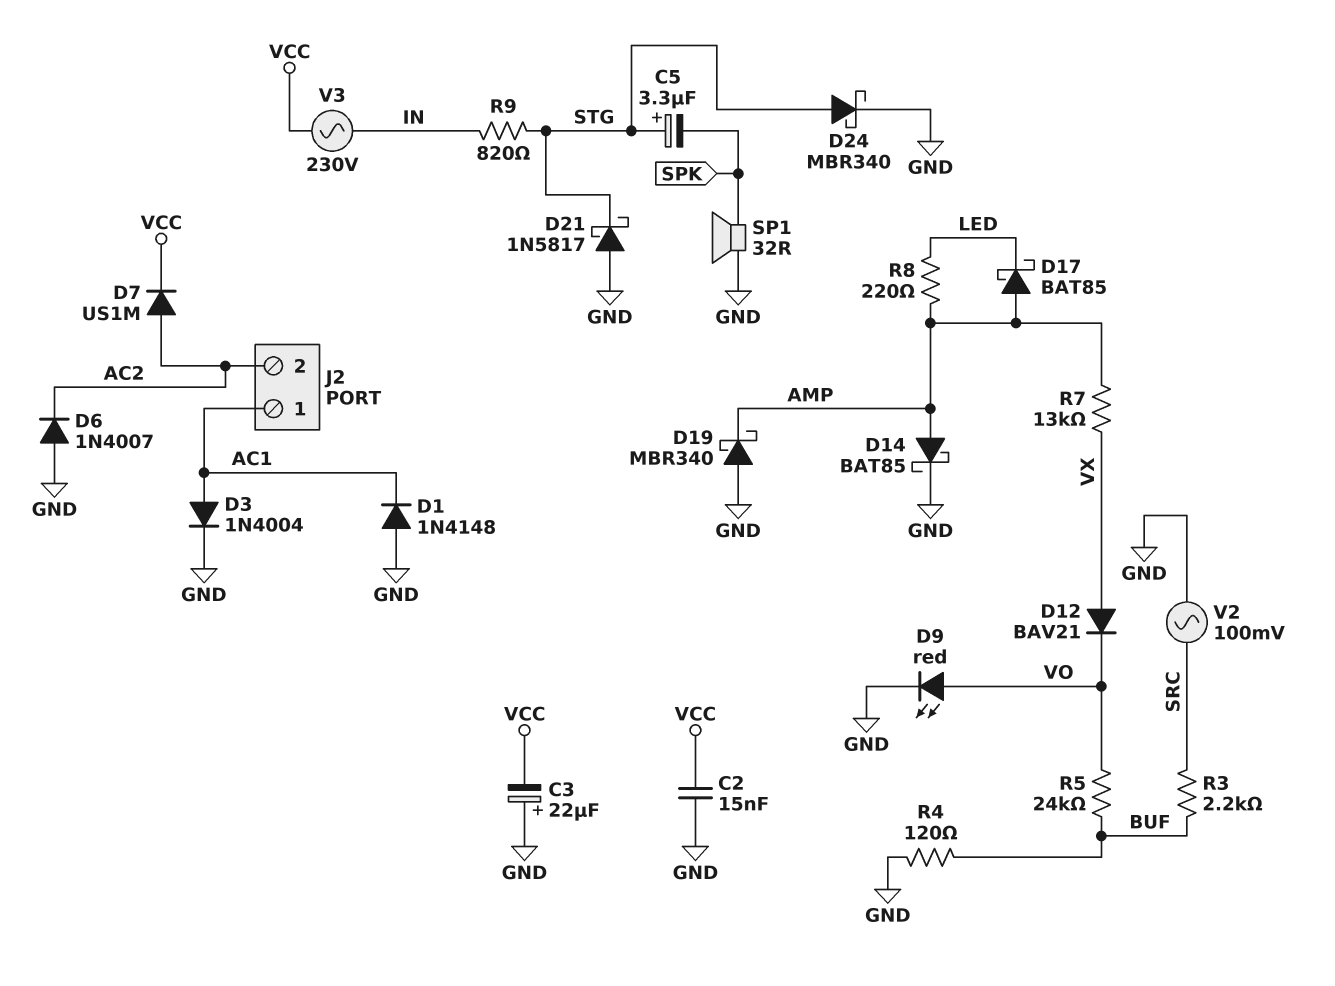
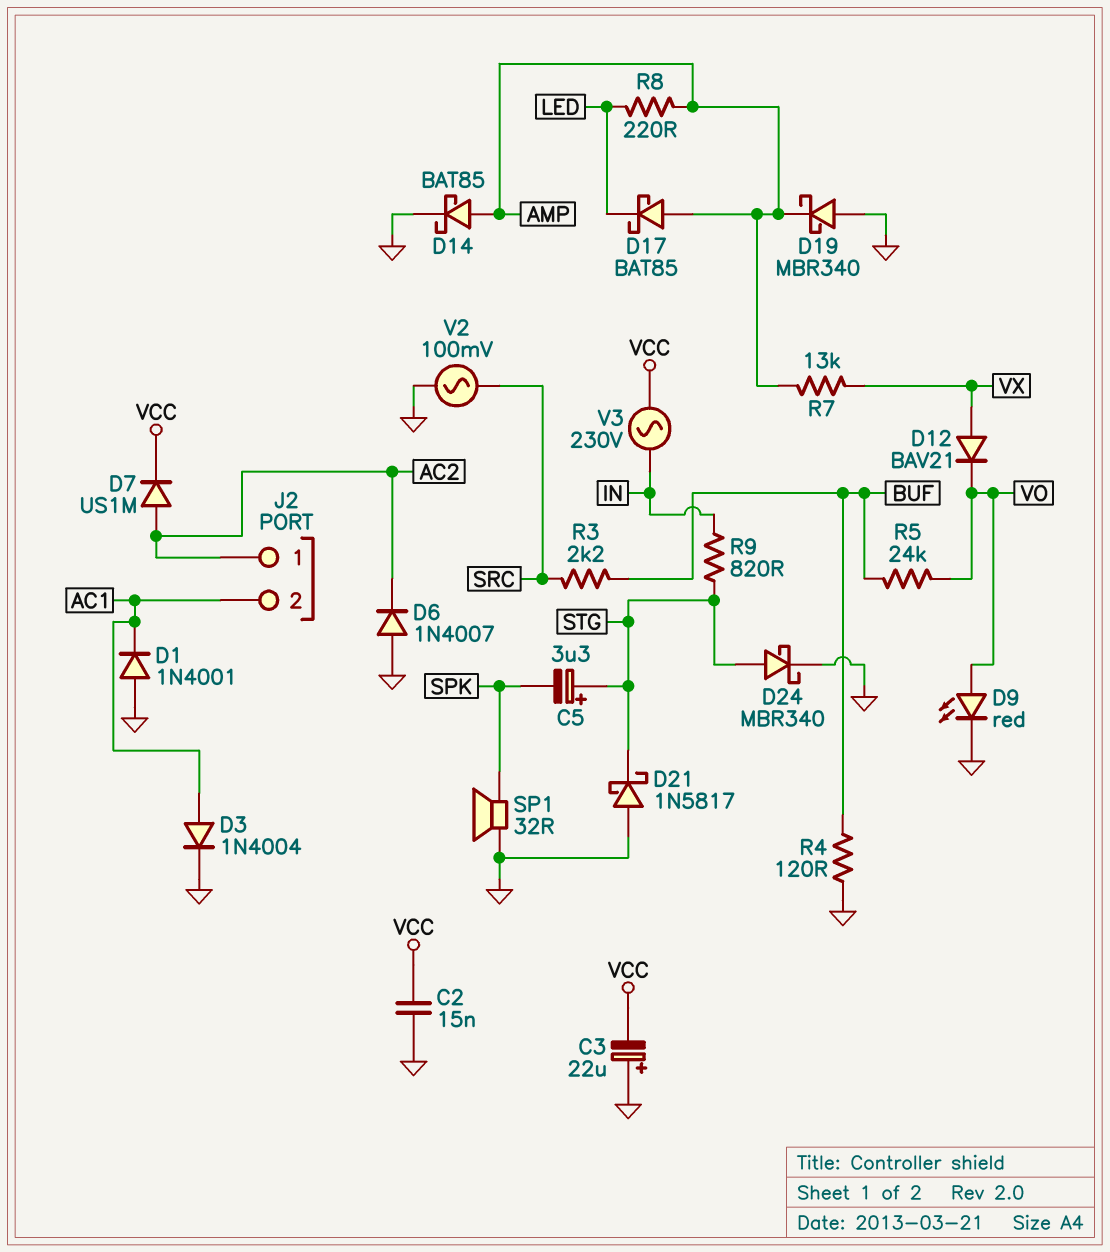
D1: diode 1N4148 (A GND, K AC1) -> diode 1N4001 (A GND, K AC1)
J2 pin 1: AC1 -> AC2
J2 pin 2: AC2 -> AC1

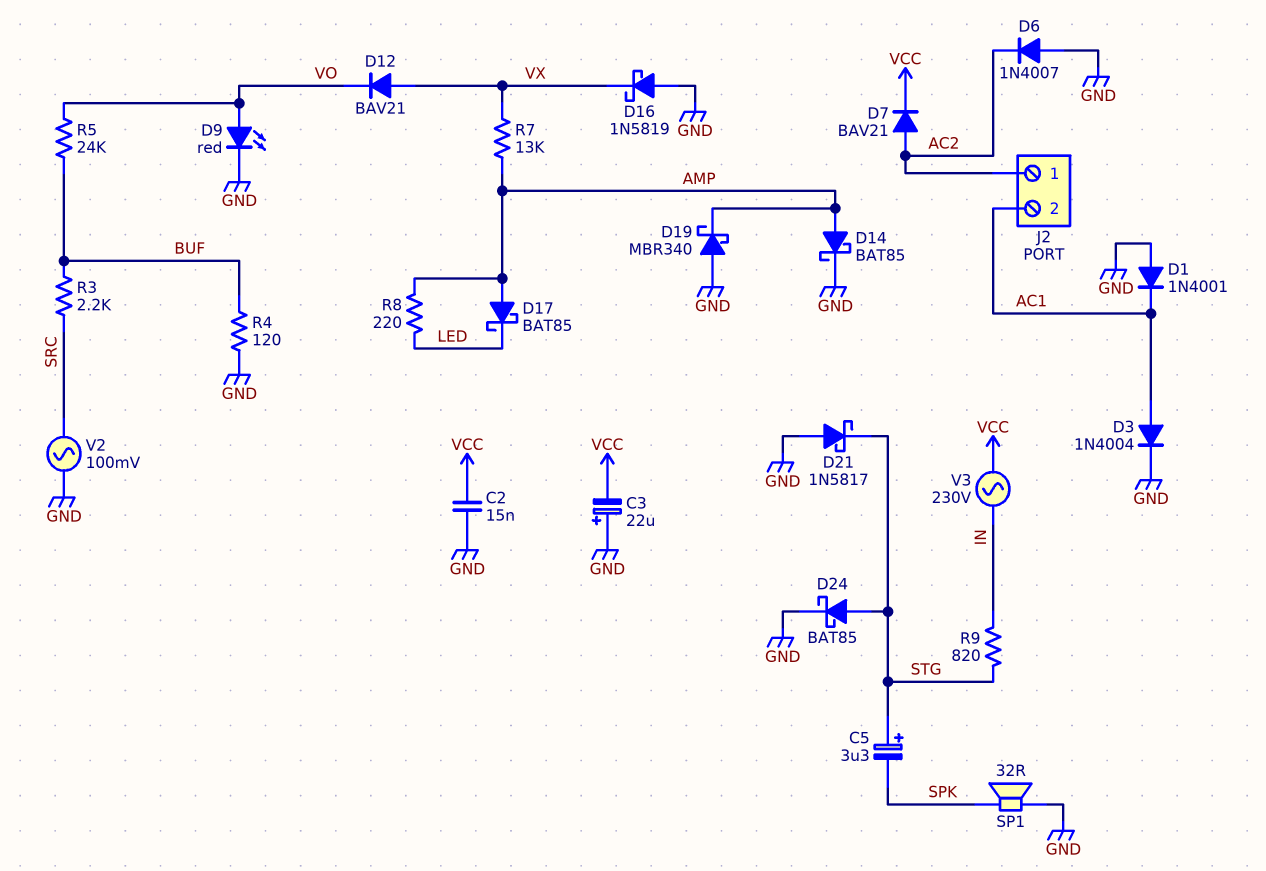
D7: diode US1M (A AC2, K VCC) -> diode BAV21 (A AC2, K VCC)
D16: none -> schottky 1N5819 (A GND, K VX)
D24: schottky MBR340 (A STG, K GND) -> schottky BAT85 (A STG, K GND)

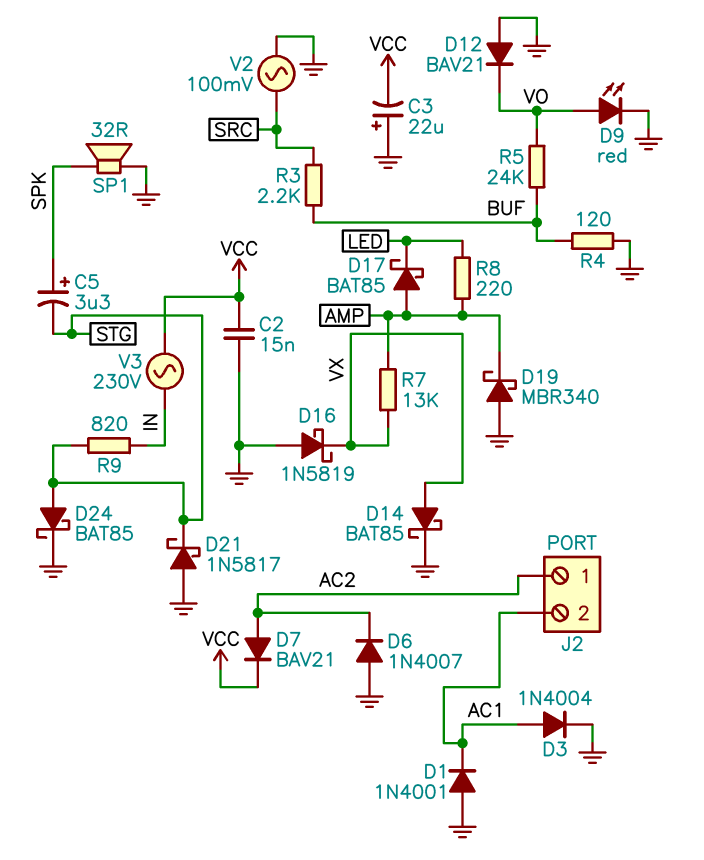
C5: 3.3uF (plus STG, minus SPK) -> 3.3uF (plus SPK, minus STG)
D12: diode BAV21 (A VX, K VO) -> diode BAV21 (A GND, K VO)
D14: schottky BAT85 (A AMP, K GND) -> schottky BAT85 (A VX, K GND)

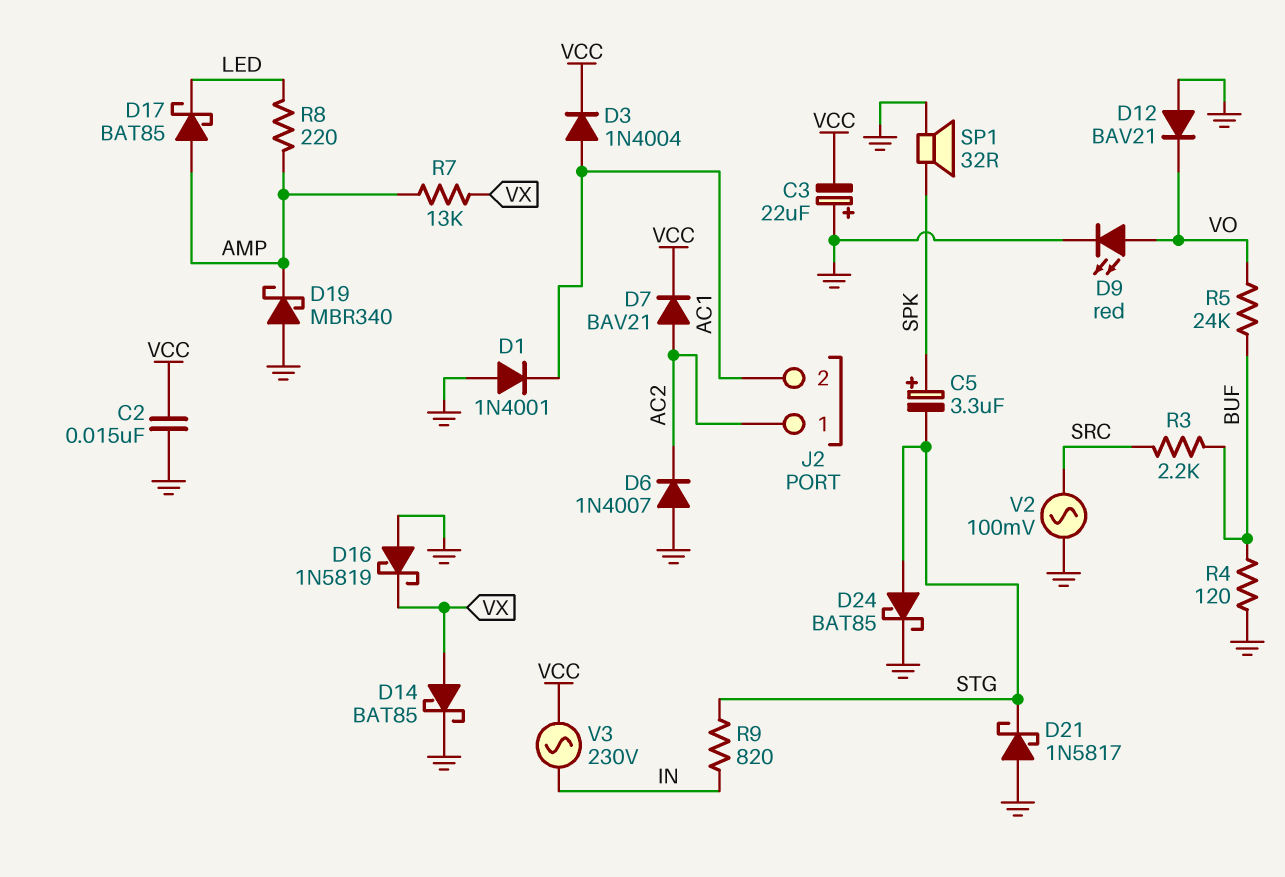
D3: diode 1N4004 (A AC1, K GND) -> diode 1N4004 (A AC1, K VCC)

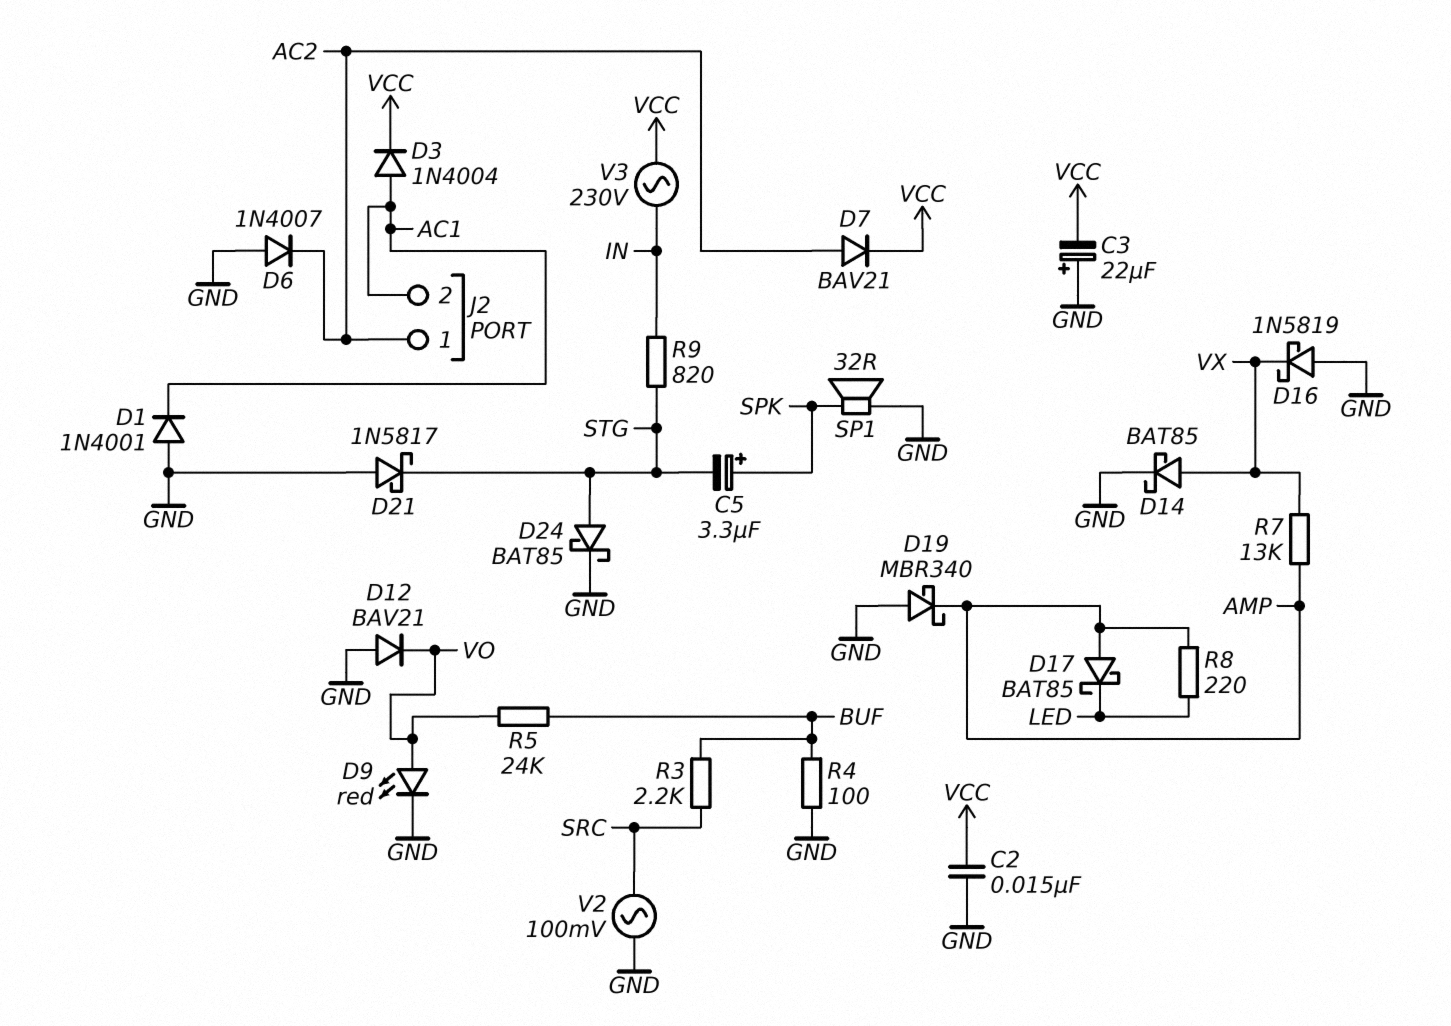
R4: 120 (BUF, GND) -> 100 (BUF, GND)

